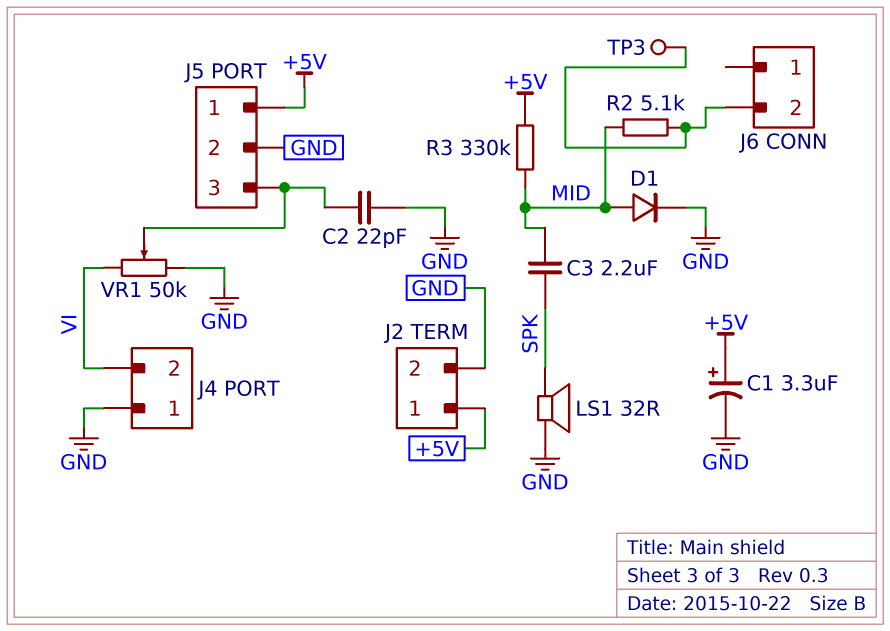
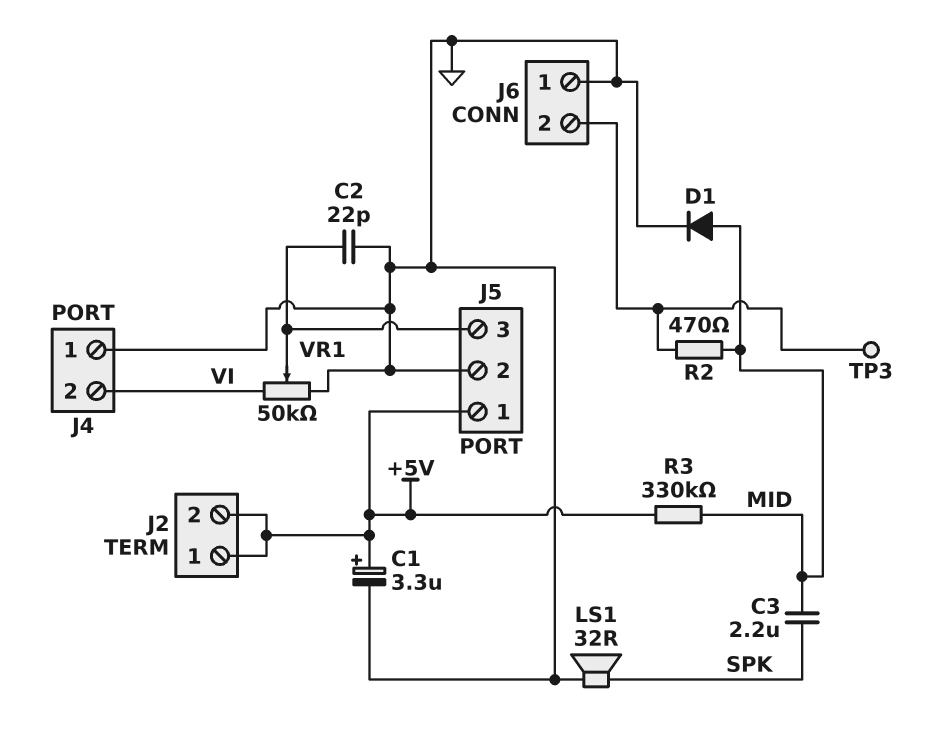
J2 pin 2: GND -> +5V
J6 pin 1: none -> GND
R2: 5.1k (J6/2, MID) -> 470 (J6/2, MID)

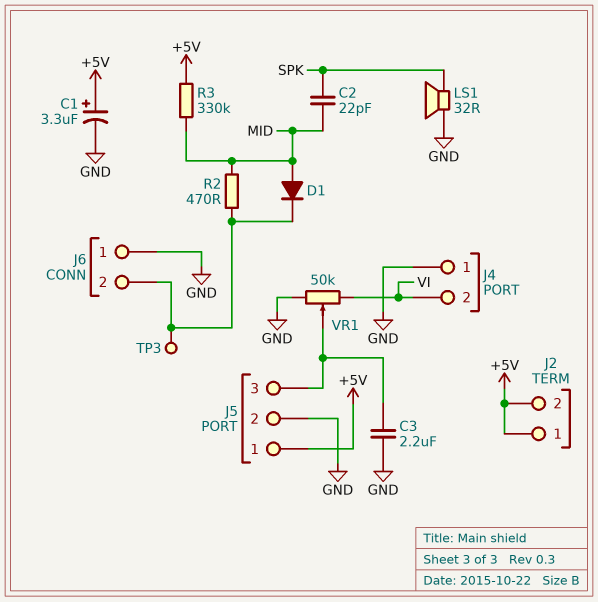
C2: 22pF (GND, J5/3) -> 22pF (MID, SPK)
C3: 2.2uF (MID, SPK) -> 2.2uF (GND, J5/3)
D1: diode (A MID, K GND) -> diode (A MID, K J6/2)

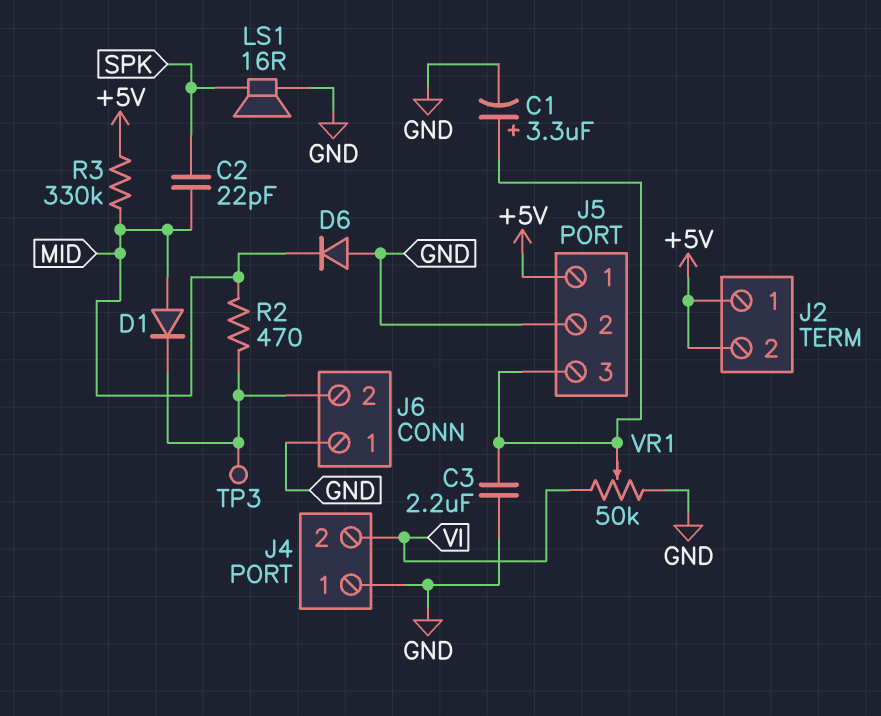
C1: 3.3uF (plus +5V, minus GND) -> 3.3uF (plus J5/3, minus GND)
D6: none -> diode (A GND, K MID)
LS1: speaker 32R (GND, SPK) -> speaker 16R (GND, SPK)

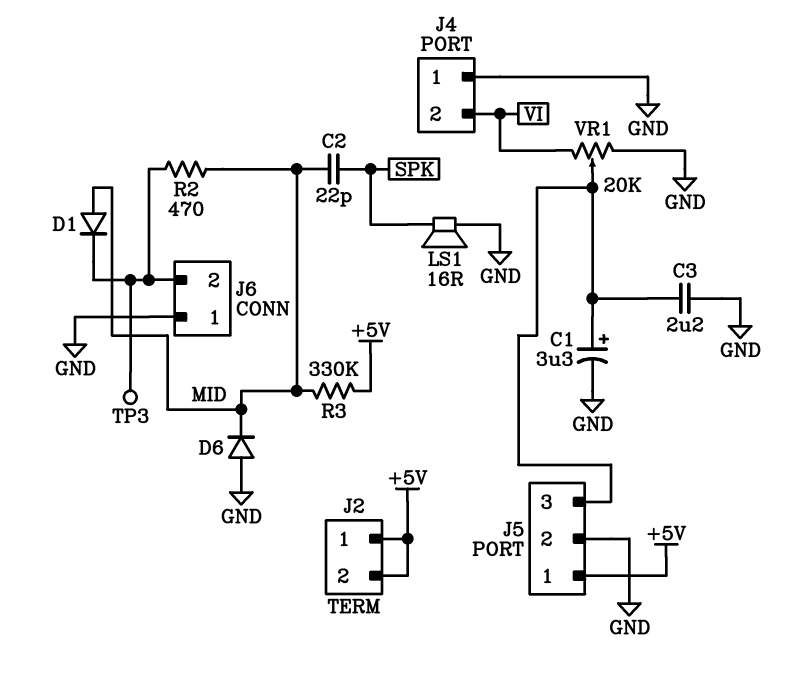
VR1: 50k (GND, VI, wiper J5/3) -> 20k (GND, VI, wiper J5/3)

